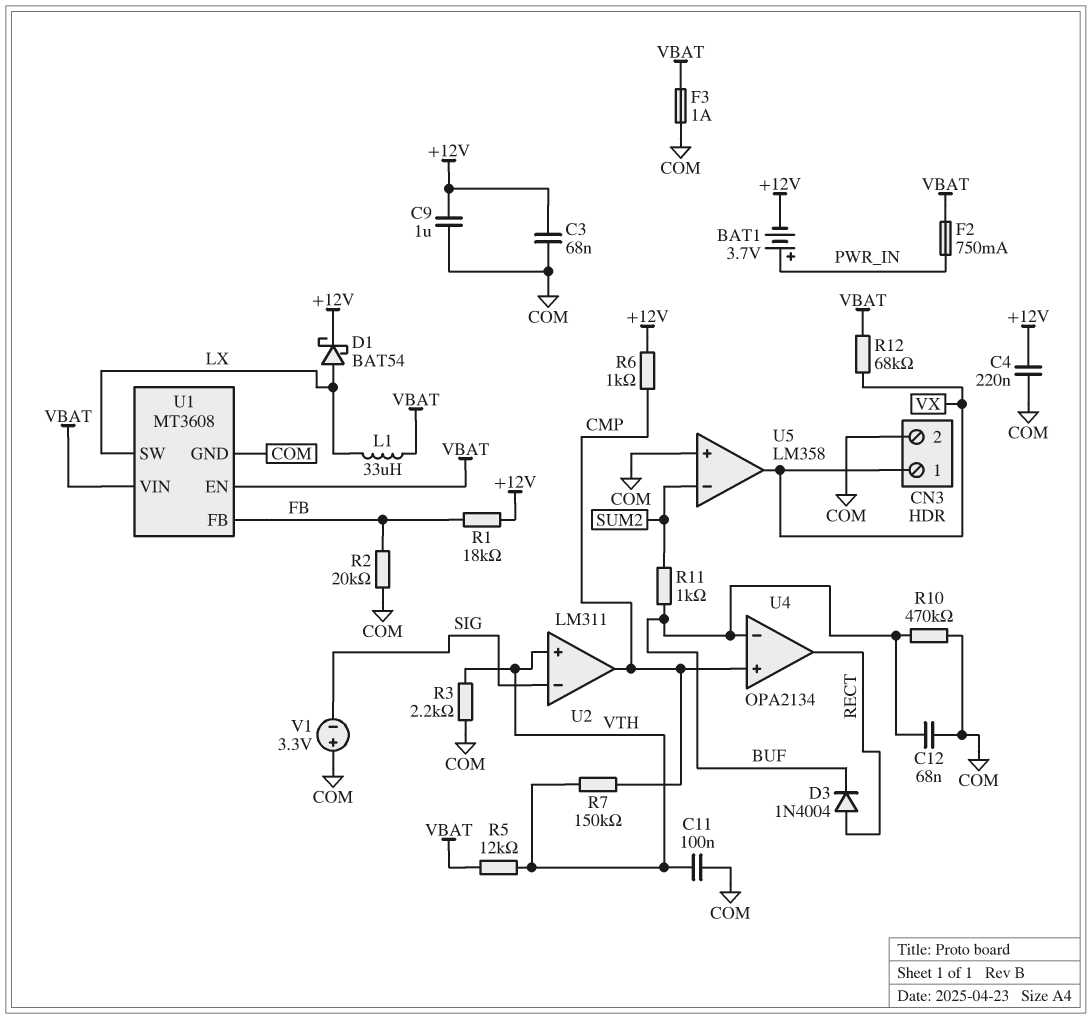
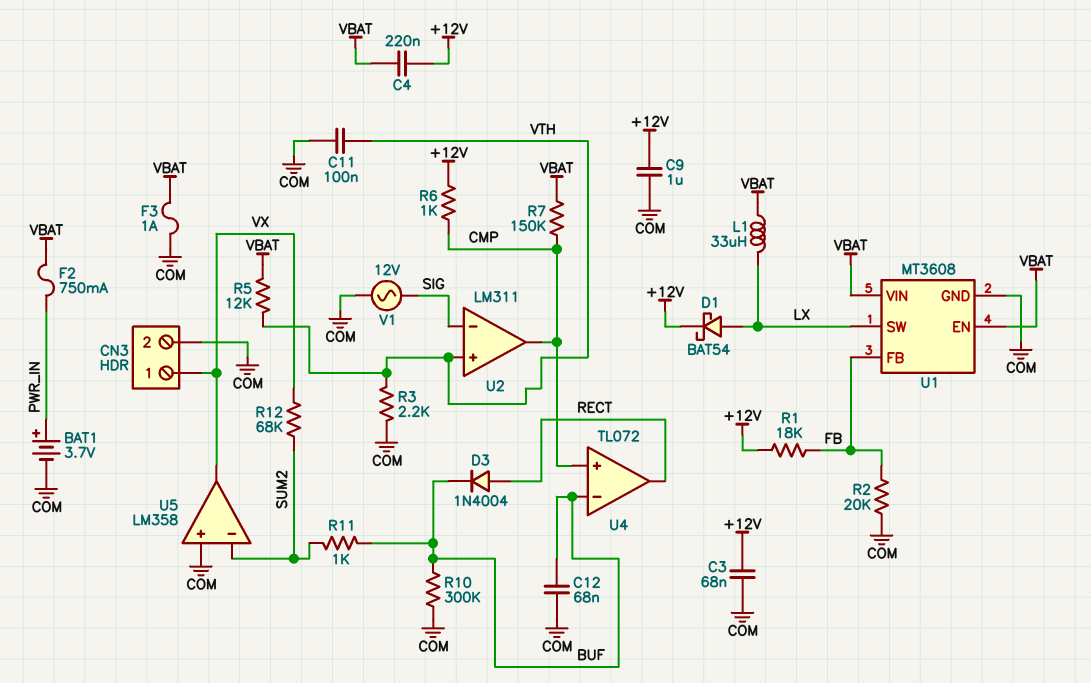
BAT1: 3.7V (plus PWR_IN, minus +12V) -> 3.7V (plus PWR_IN, minus COM)
C4: 220nF (+12V, COM) -> 220nF (+12V, VBAT)
R7: 150k (CMP, VTH) -> 150k (CMP, VBAT)
R10: 470k (BUF, COM) -> 300k (BUF, COM)
R12: 68k (VBAT, VX) -> 68k (SUM2, VX)
U4: OPA2134 -> TL072
V1: 3.3V (plus COM, minus SIG) -> AC 12V (COM, SIG)

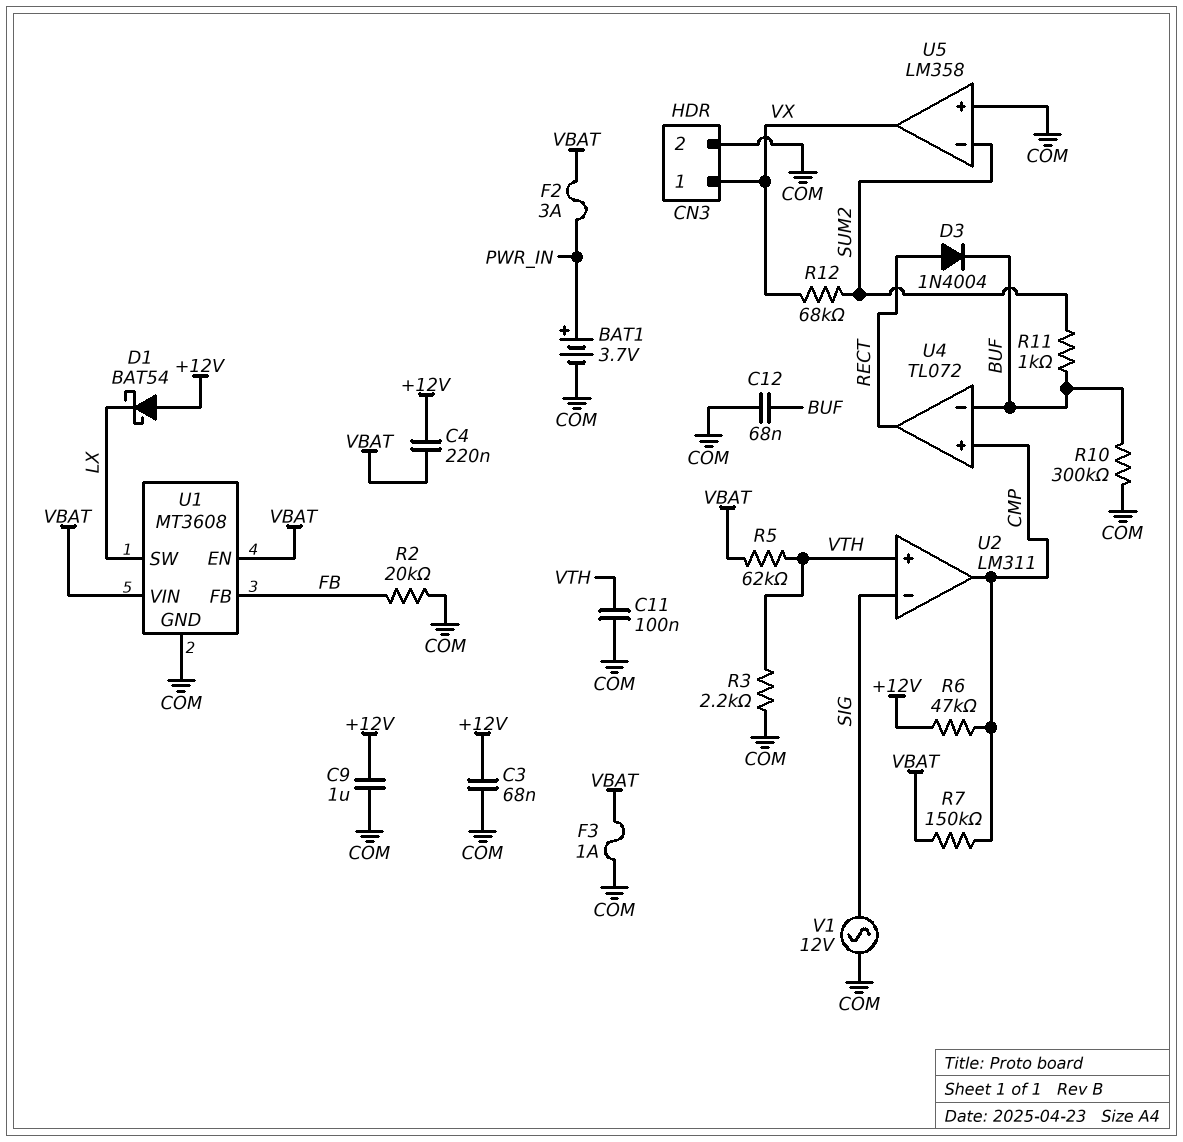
D1: schottky BAT54 (A LX, K +12V) -> schottky BAT54 (A +12V, K LX)
F2: 750mA (PWR_IN, VBAT) -> 3A (PWR_IN, VBAT)
L1: 33uH (LX, VBAT) -> none
R1: 18k (+12V, FB) -> none
R5: 12k (VBAT, VTH) -> 62k (VBAT, VTH)
R6: 1k (+12V, CMP) -> 47k (+12V, CMP)

